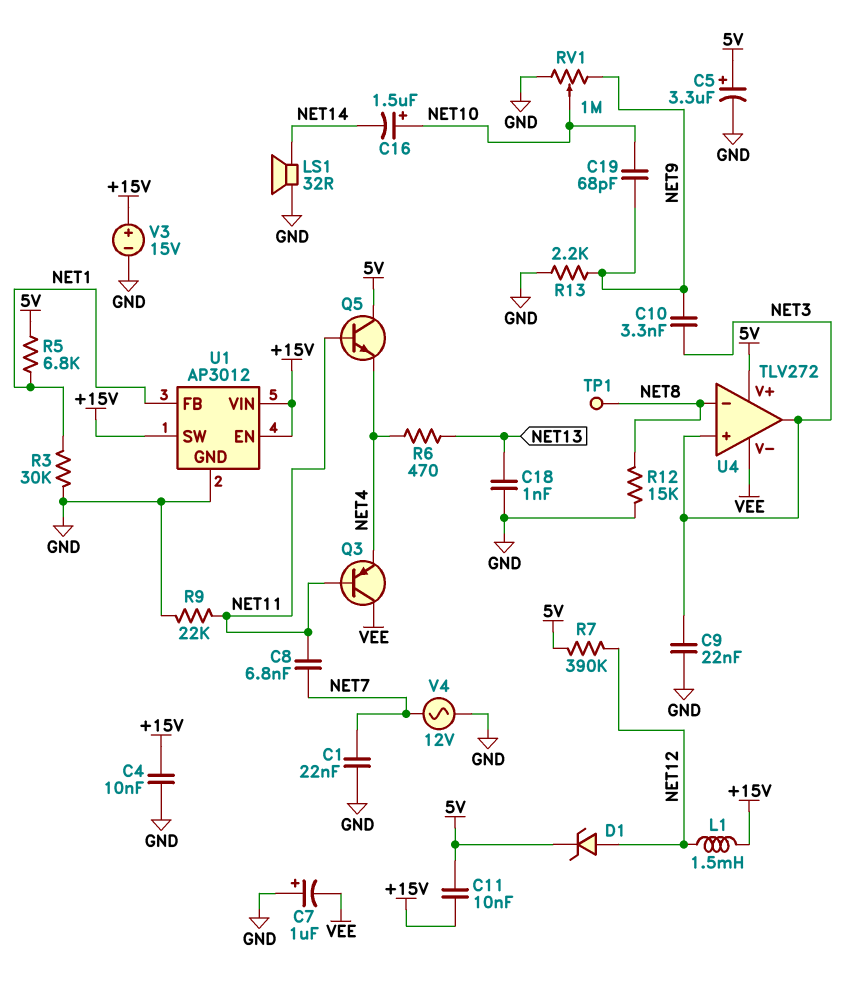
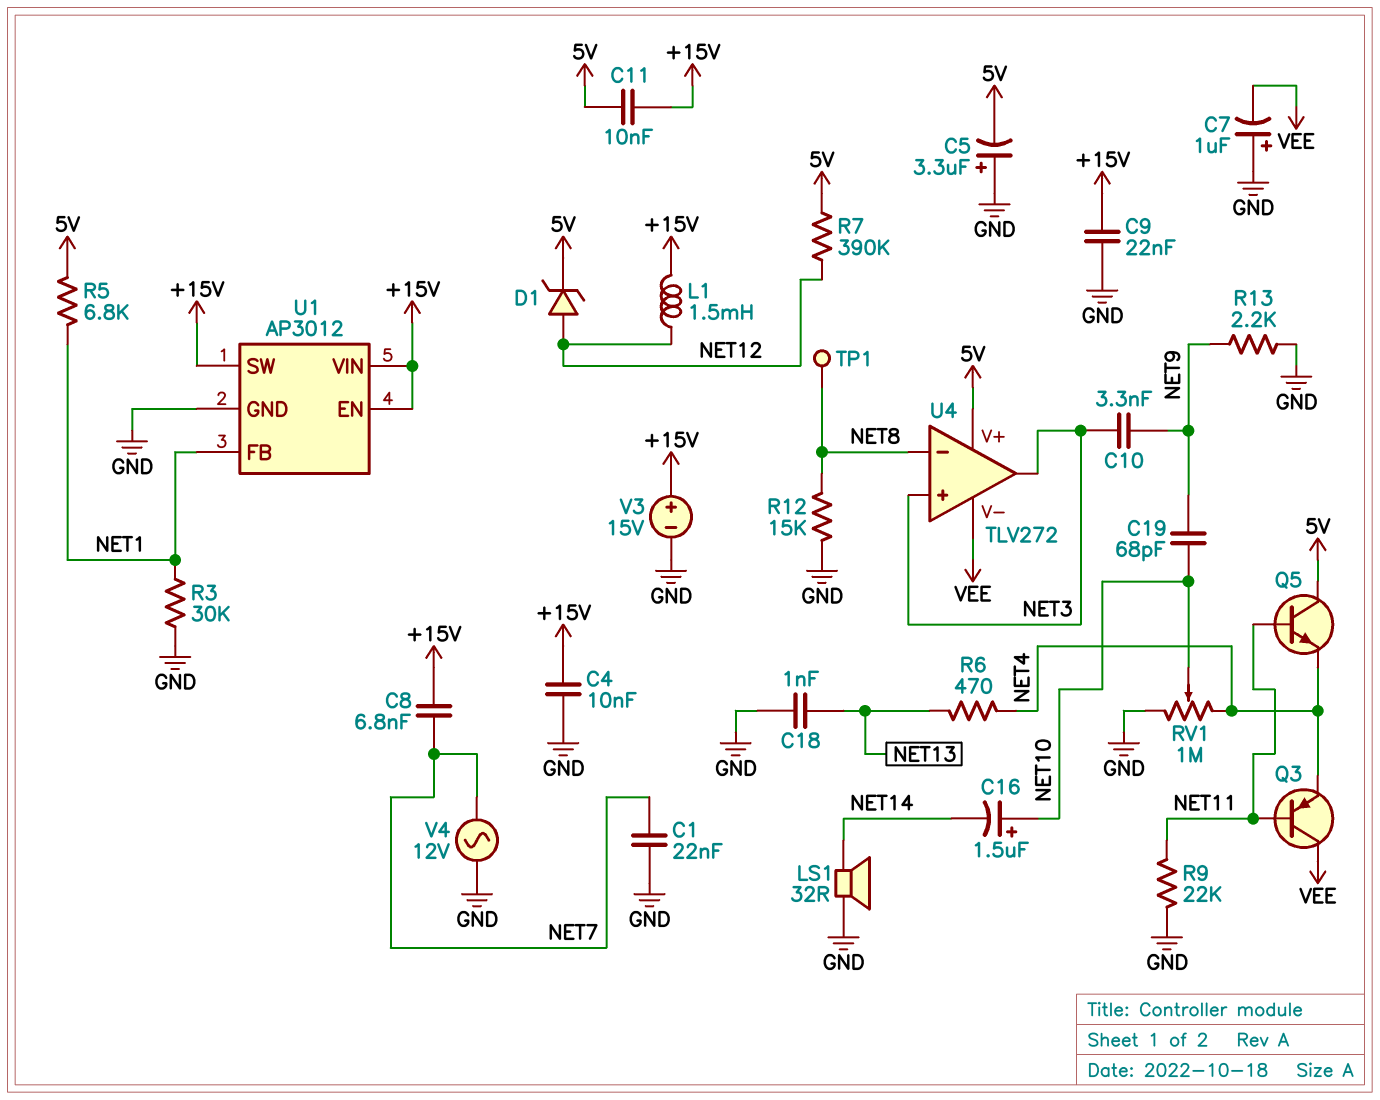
C5: 3.3uF (plus 5V, minus GND) -> 3.3uF (plus GND, minus 5V)
C8: 6.8nF (NET7, NET11) -> 6.8nF (+15V, NET7)
C9: 22nF (GND, NET3) -> 22nF (+15V, GND)
RV1: 1M (GND, NET9, wiper NET10) -> 1M (GND, NET4, wiper NET10)

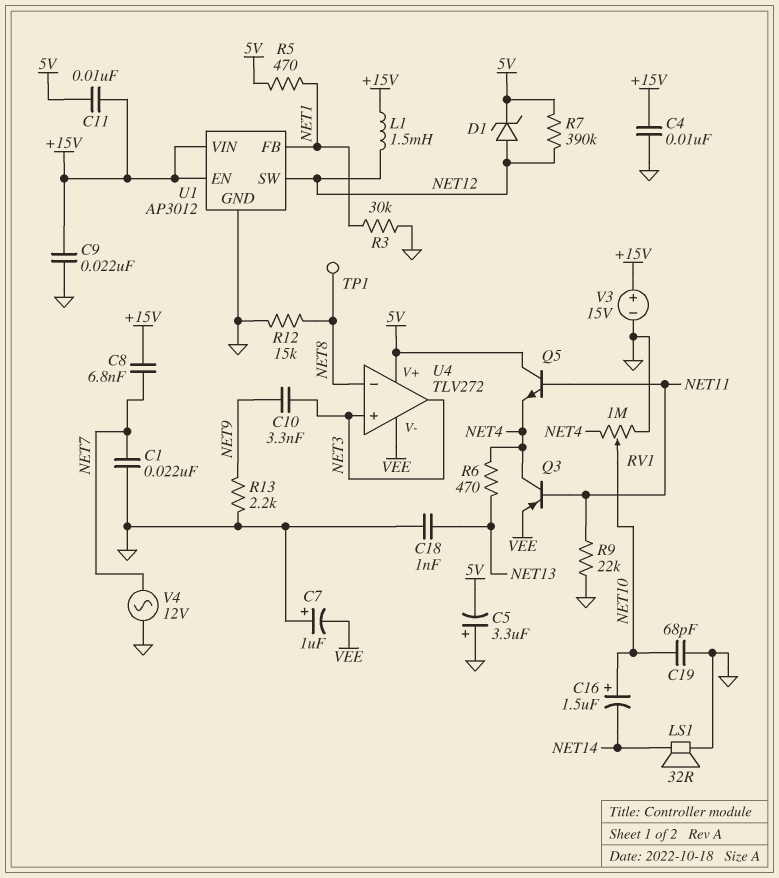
C19: 68pF (NET9, NET10) -> 68pF (GND, NET10)
Q3: PNP (B NET11, C VEE, E NET4) -> PNP (B NET11, C NET4, E VEE)
R5: 6.8k (5V, NET1) -> 470 (5V, NET1)
U1 pin SW: +15V -> NET12

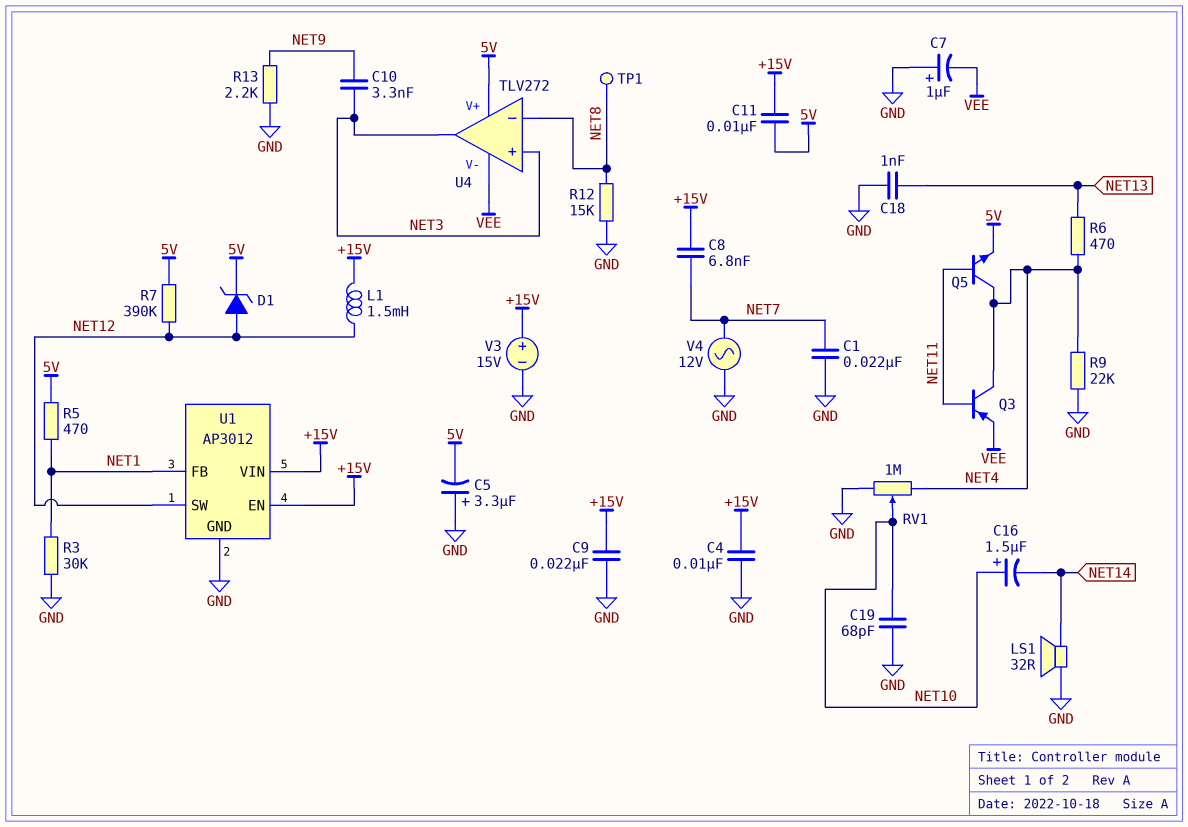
Q5: NPN (B NET11, C 5V, E NET4) -> NPN (B NET11, C NET4, E 5V)
R9: 22k (GND, NET11) -> 22k (GND, NET4)

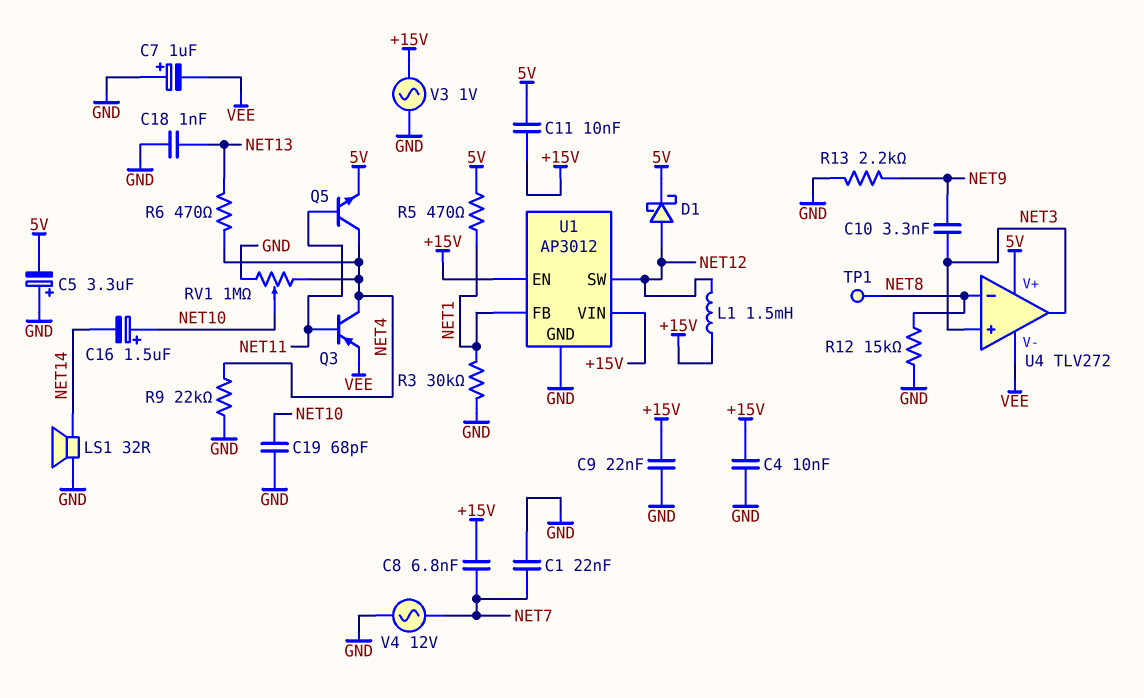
D1: zener (A NET12, K 5V) -> schottky (A NET12, K 5V)
R7: 390k (5V, NET12) -> none
V3: 15V (plus +15V, minus GND) -> AC 1V (+15V, GND)

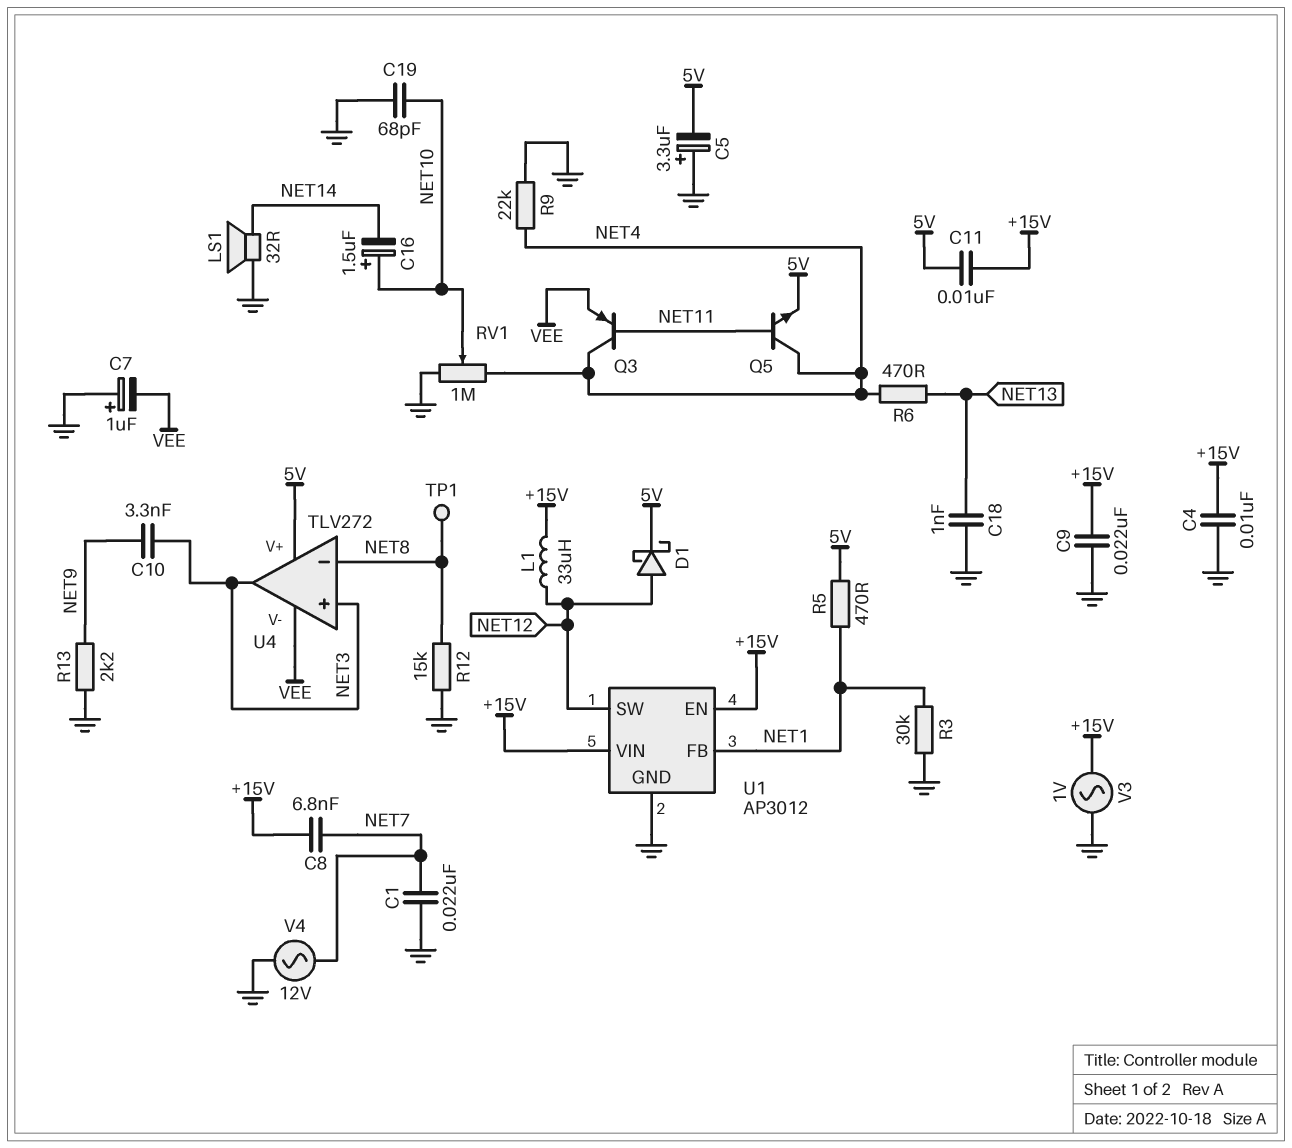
L1: 1.5mH (+15V, NET12) -> 33uH (+15V, NET12)

